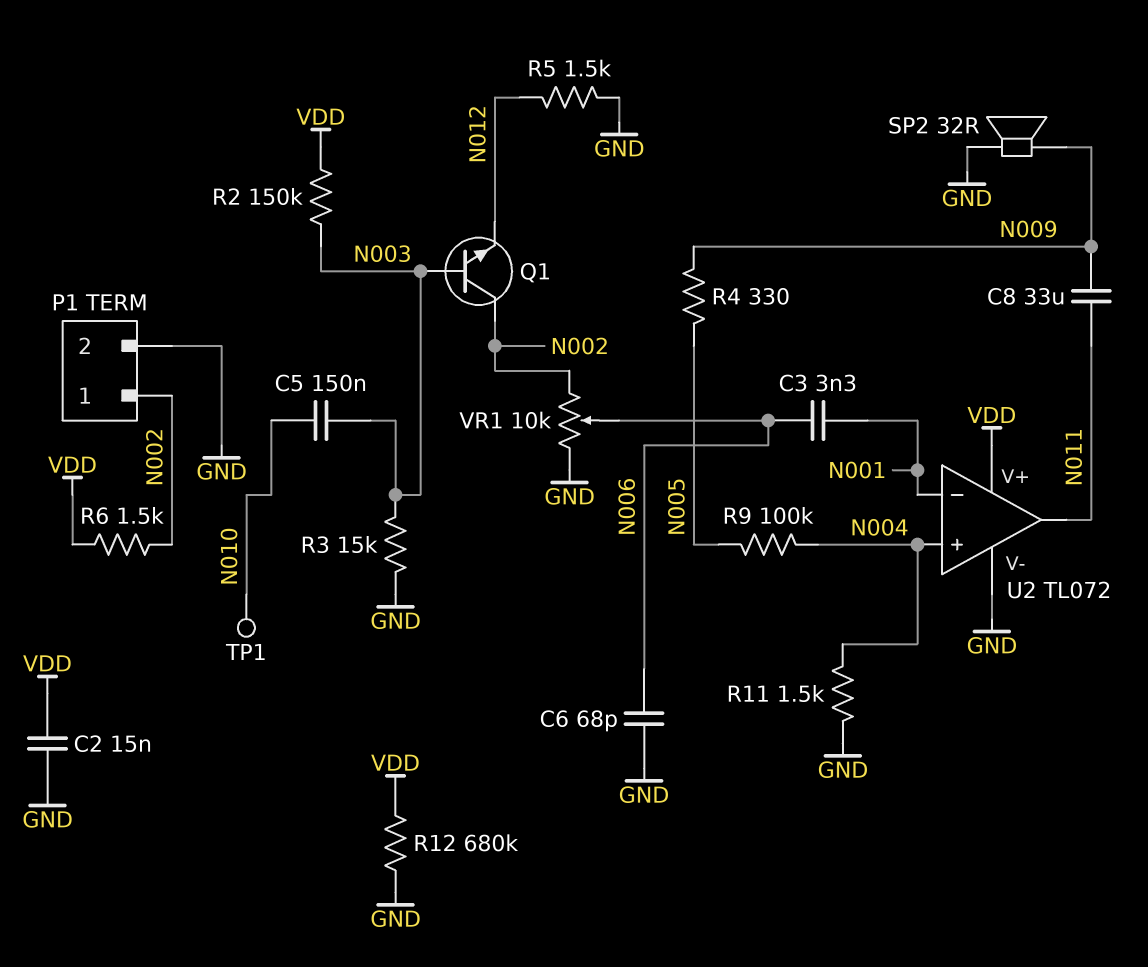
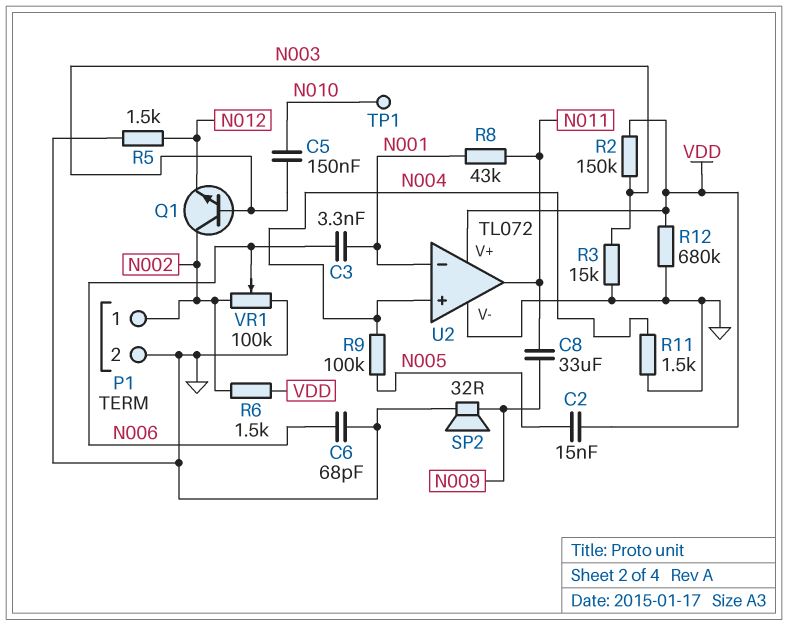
C2: 15nF (GND, VDD) -> 15nF (N005, VDD)
R4: 330 (N005, N009) -> none
R8: none -> 43k (N001, N011)
VR1: 10k (GND, N002, wiper N006) -> 100k (GND, N002, wiper N006)

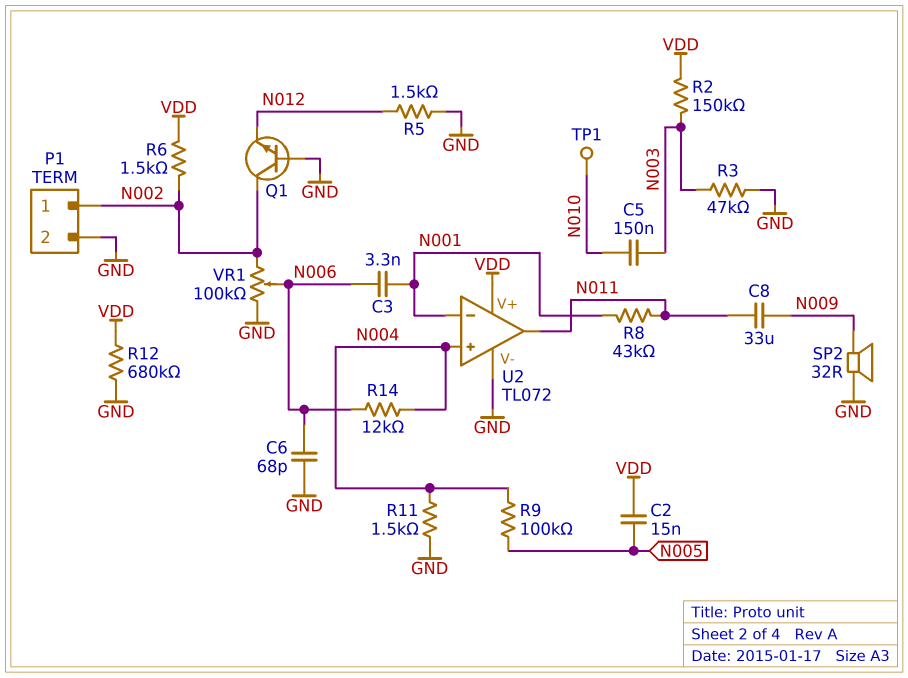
Q1: NPN (B N003, C N002, E N012) -> NPN (B GND, C N002, E N012)
R3: 15k (GND, N003) -> 47k (GND, N003)
R14: none -> 12k (N004, N006)

